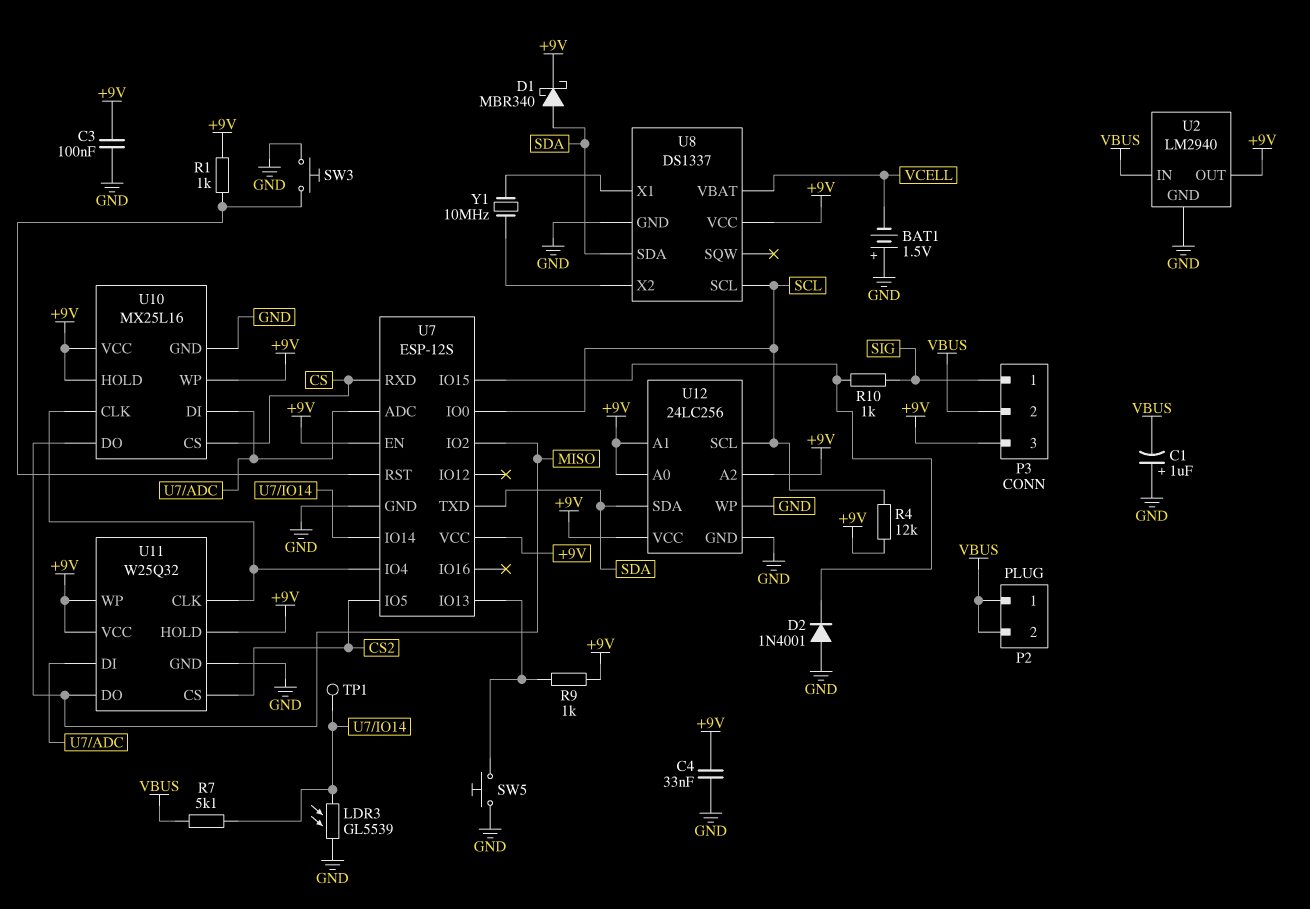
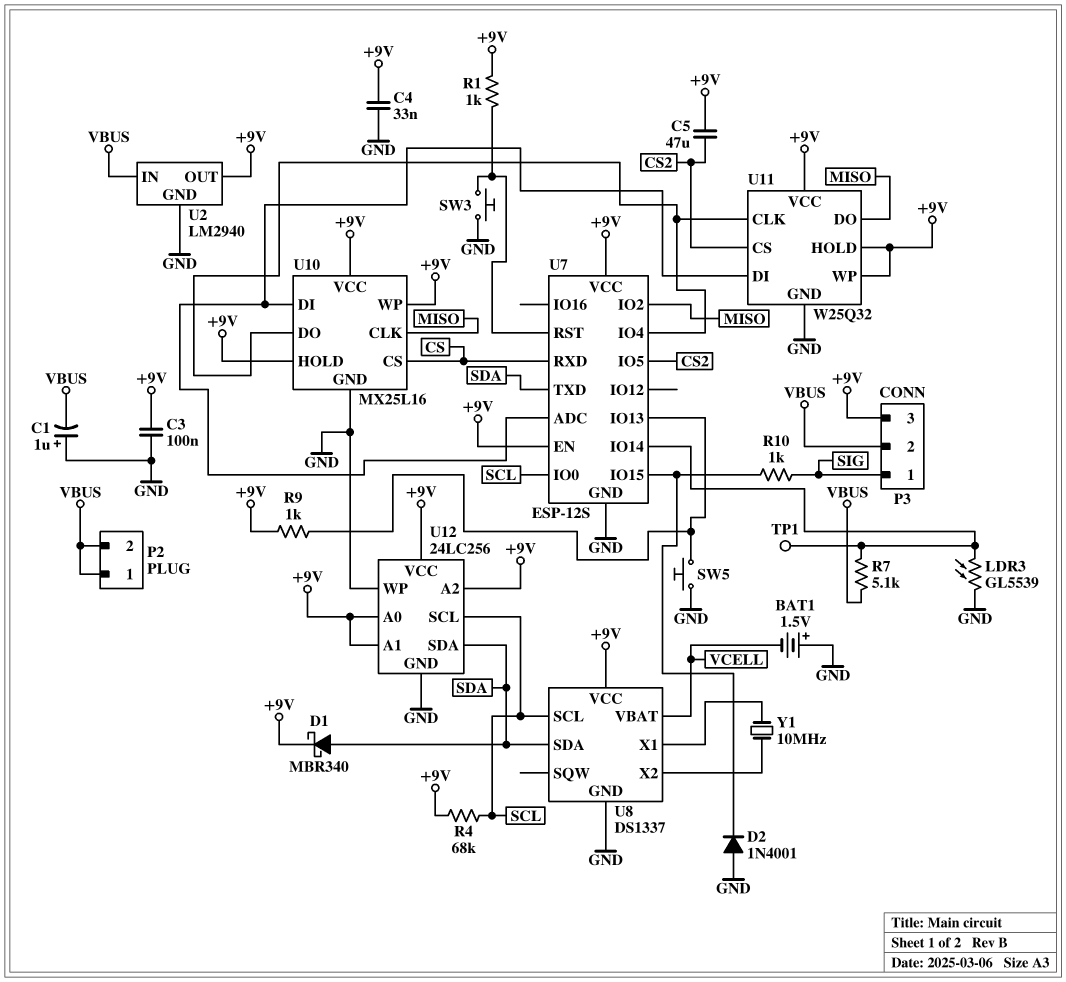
C5: none -> 47uF (+9V, CS2)
R4: 12k (+9V, SCL) -> 68k (+9V, SCL)
U10 pin CLK: U7/IO4 -> MISO
U10 pin DO: MISO -> U7/IO4

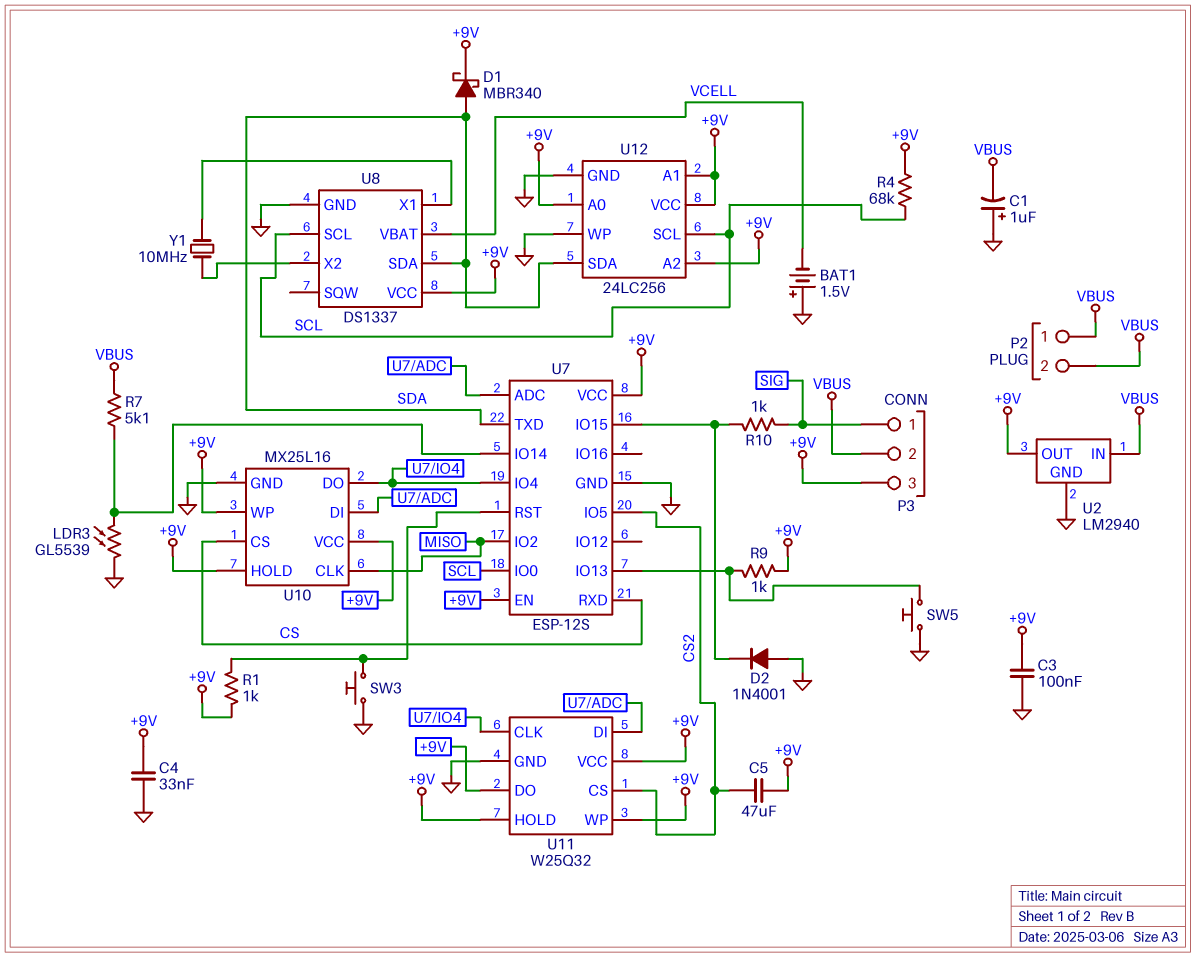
TP1: test point (U7/IO14) -> none
U11 pin DO: MISO -> +9V

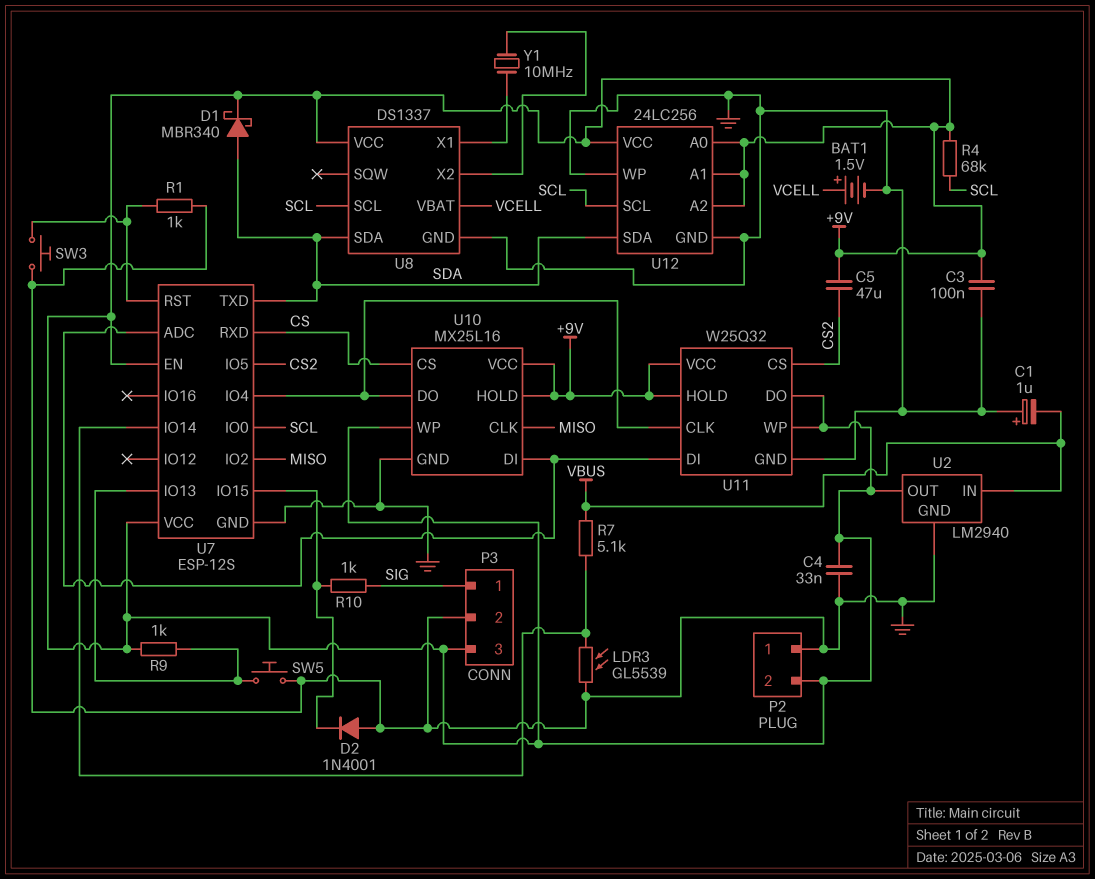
BAT1: 1.5V (plus GND, minus VCELL) -> 1.5V (plus VCELL, minus GND)
P2 pin 1: VBUS -> GND
P2 pin 2: VBUS -> +9V
P3 pin 2: VBUS -> GND
R1: 1k (+9V, U7/RST) -> 1k (GND, U7/RST)

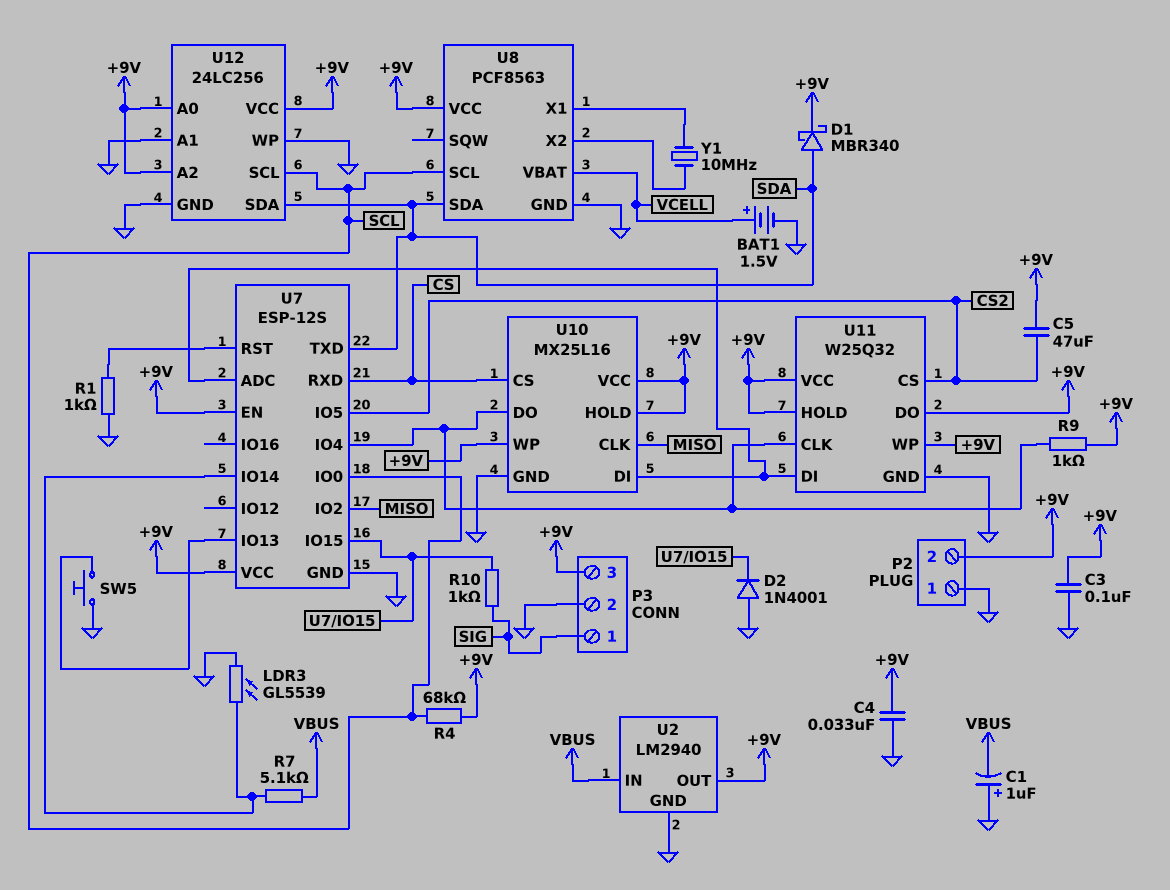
R9: 1k (+9V, U7/IO13) -> 1k (+9V, U7/IO4)
SW3: button (GND, U7/RST) -> none
U8: DS1337 -> PCF8563
U12 pin A1: +9V -> GND

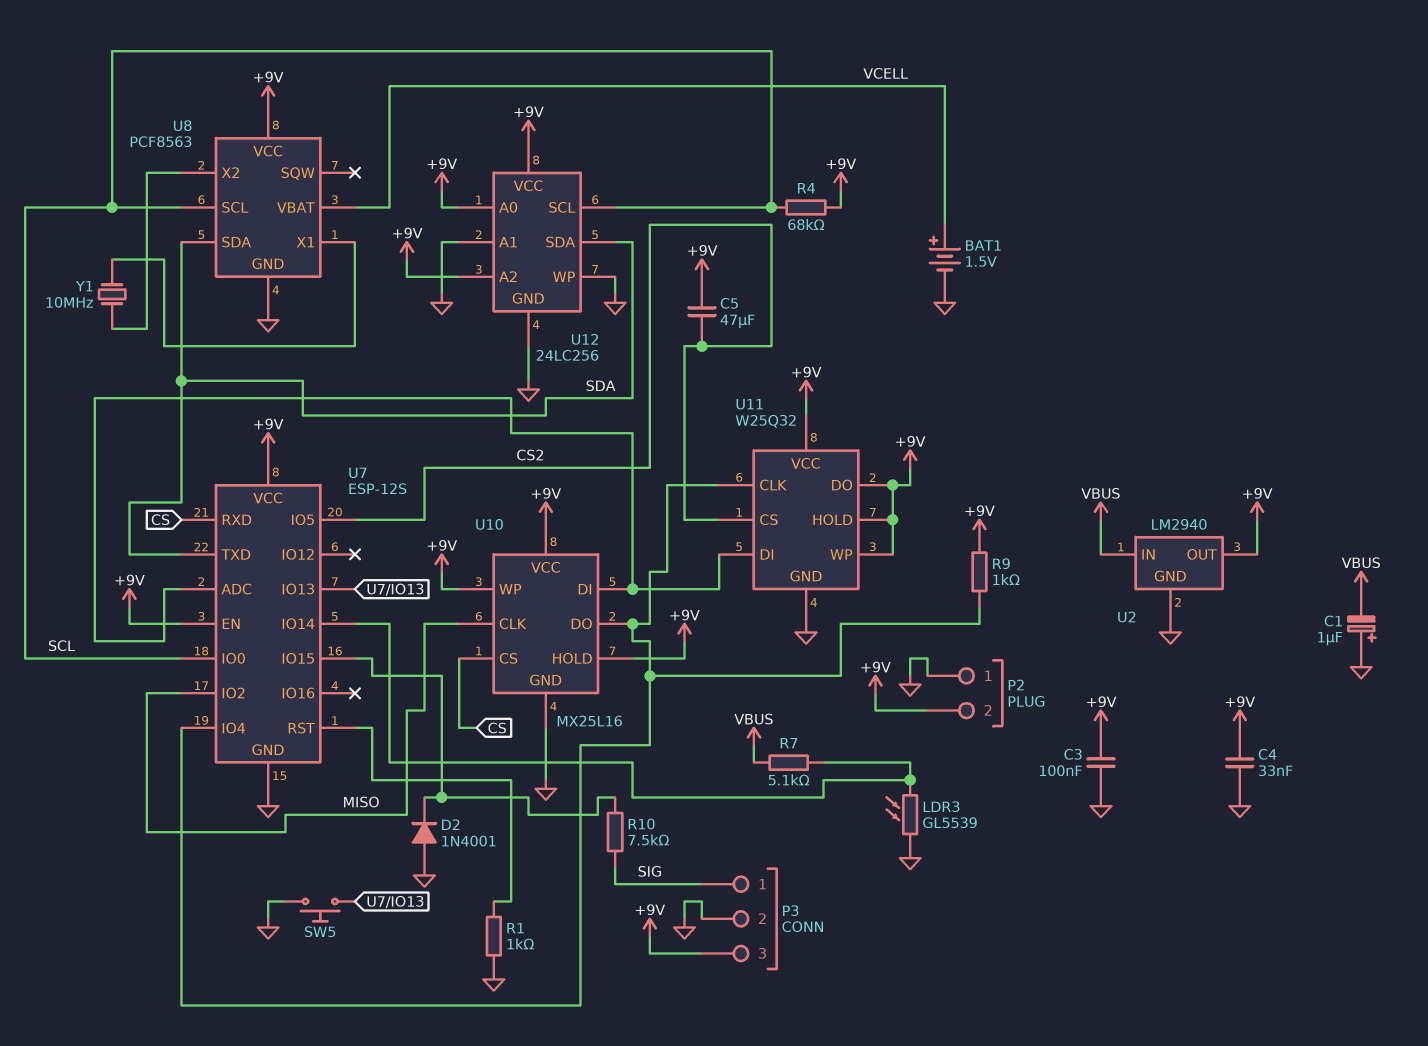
D1: schottky MBR340 (A SDA, K +9V) -> none
R10: 1k (SIG, U7/IO15) -> 7.5k (SIG, U7/IO15)

